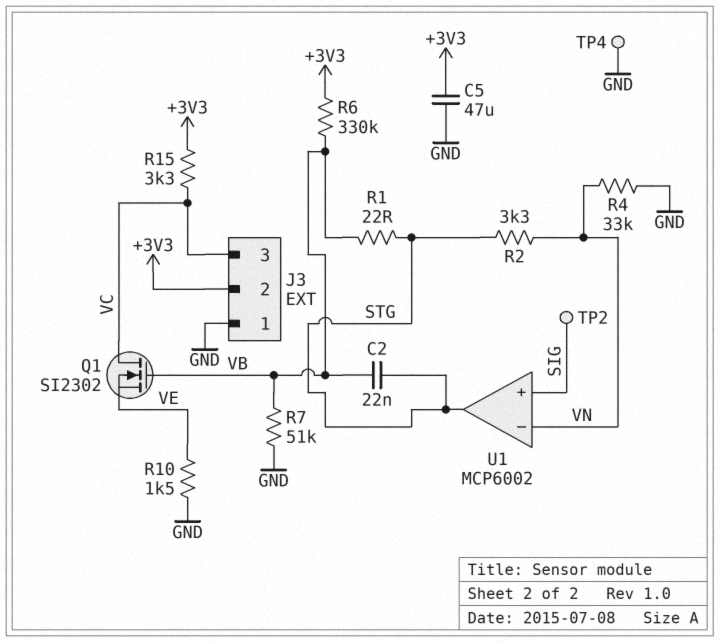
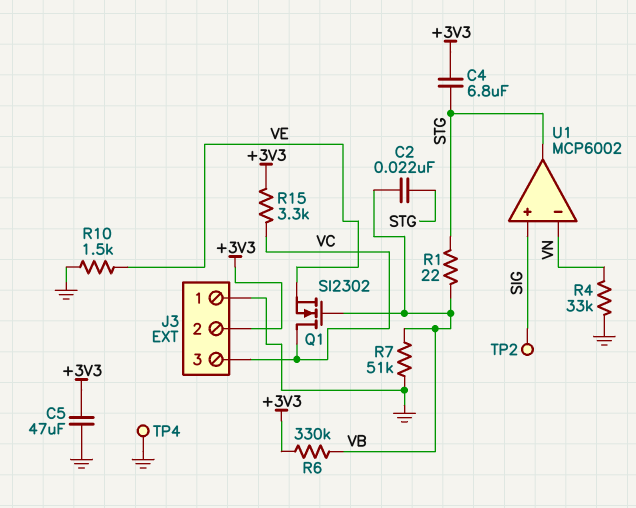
C4: none -> 6.8uF (+3V3, STG)
R2: 3.3k (STG, VN) -> none

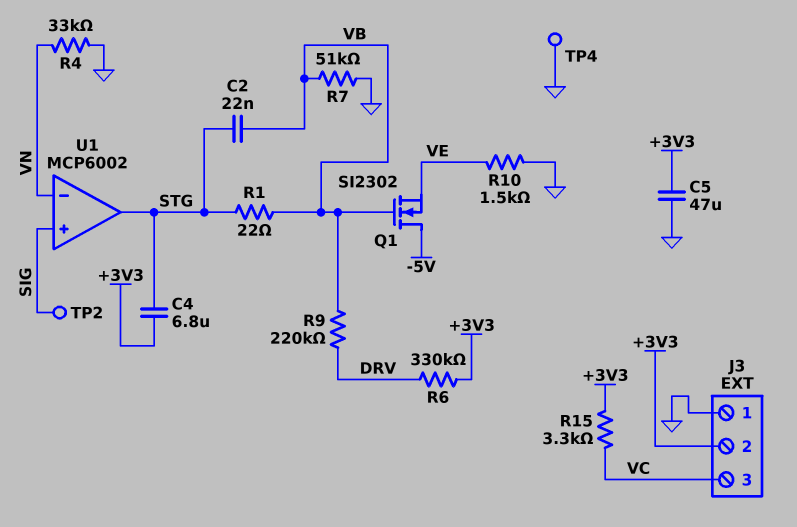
Q1: NMOS SI2302 (G VB, D VC, S VE) -> NMOS SI2302 (G VB, D -5V, S VE)
R6: 330k (+3V3, VB) -> 330k (+3V3, DRV)
R9: none -> 220k (DRV, VB)

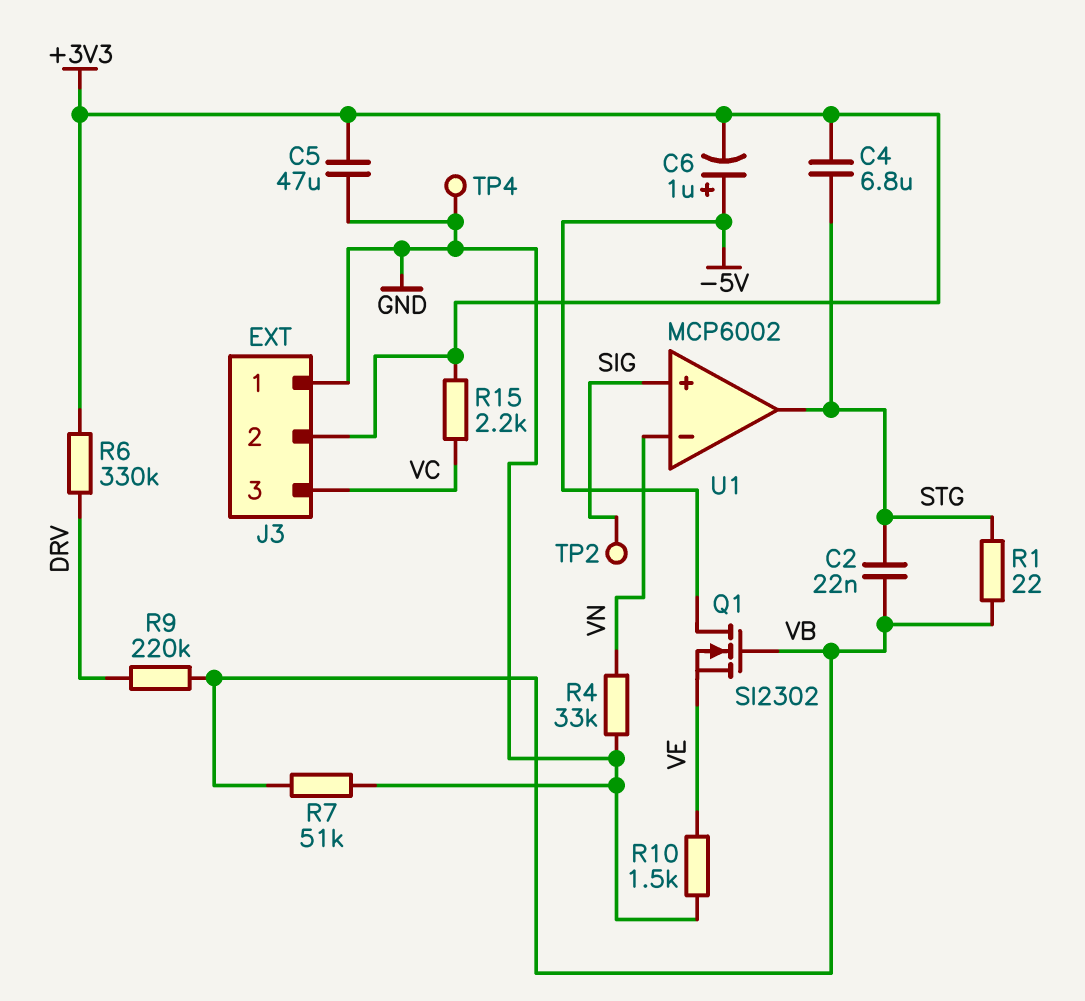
C6: none -> 1uF (plus -5V, minus +3V3)
R15: 3.3k (+3V3, VC) -> 2.2k (+3V3, VC)

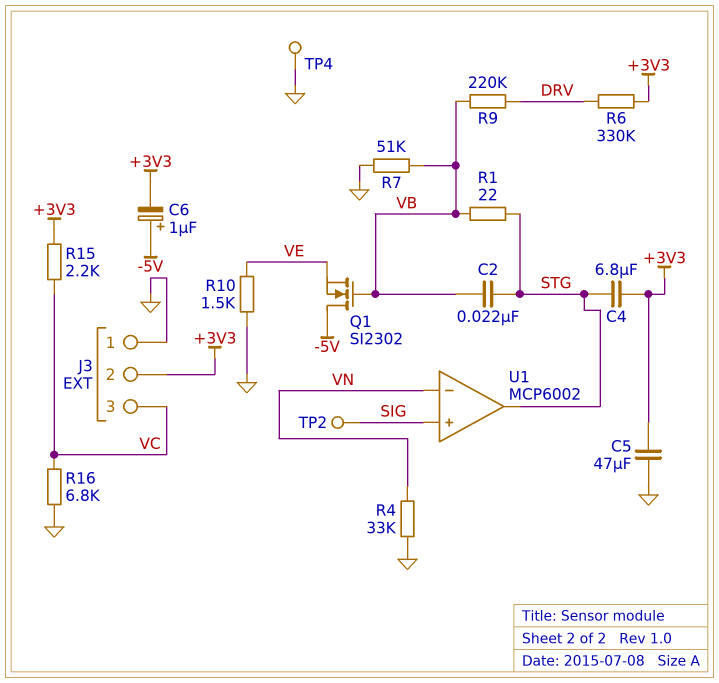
R16: none -> 6.8k (GND, VC)

